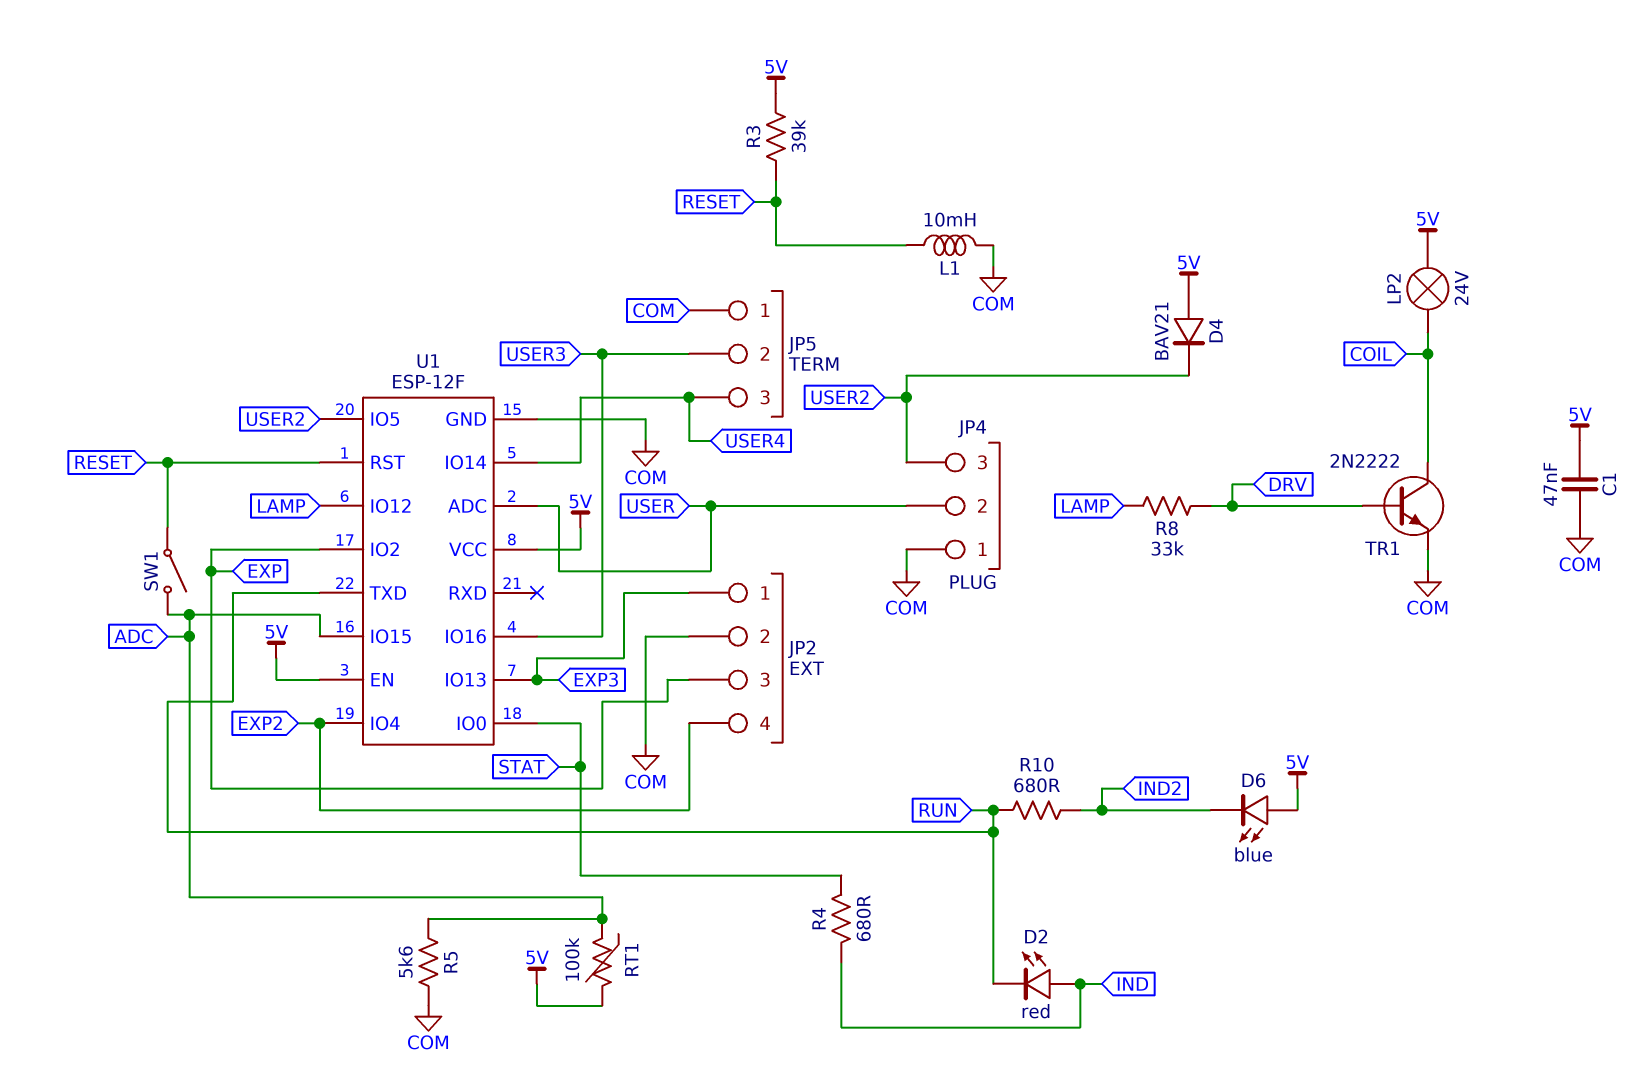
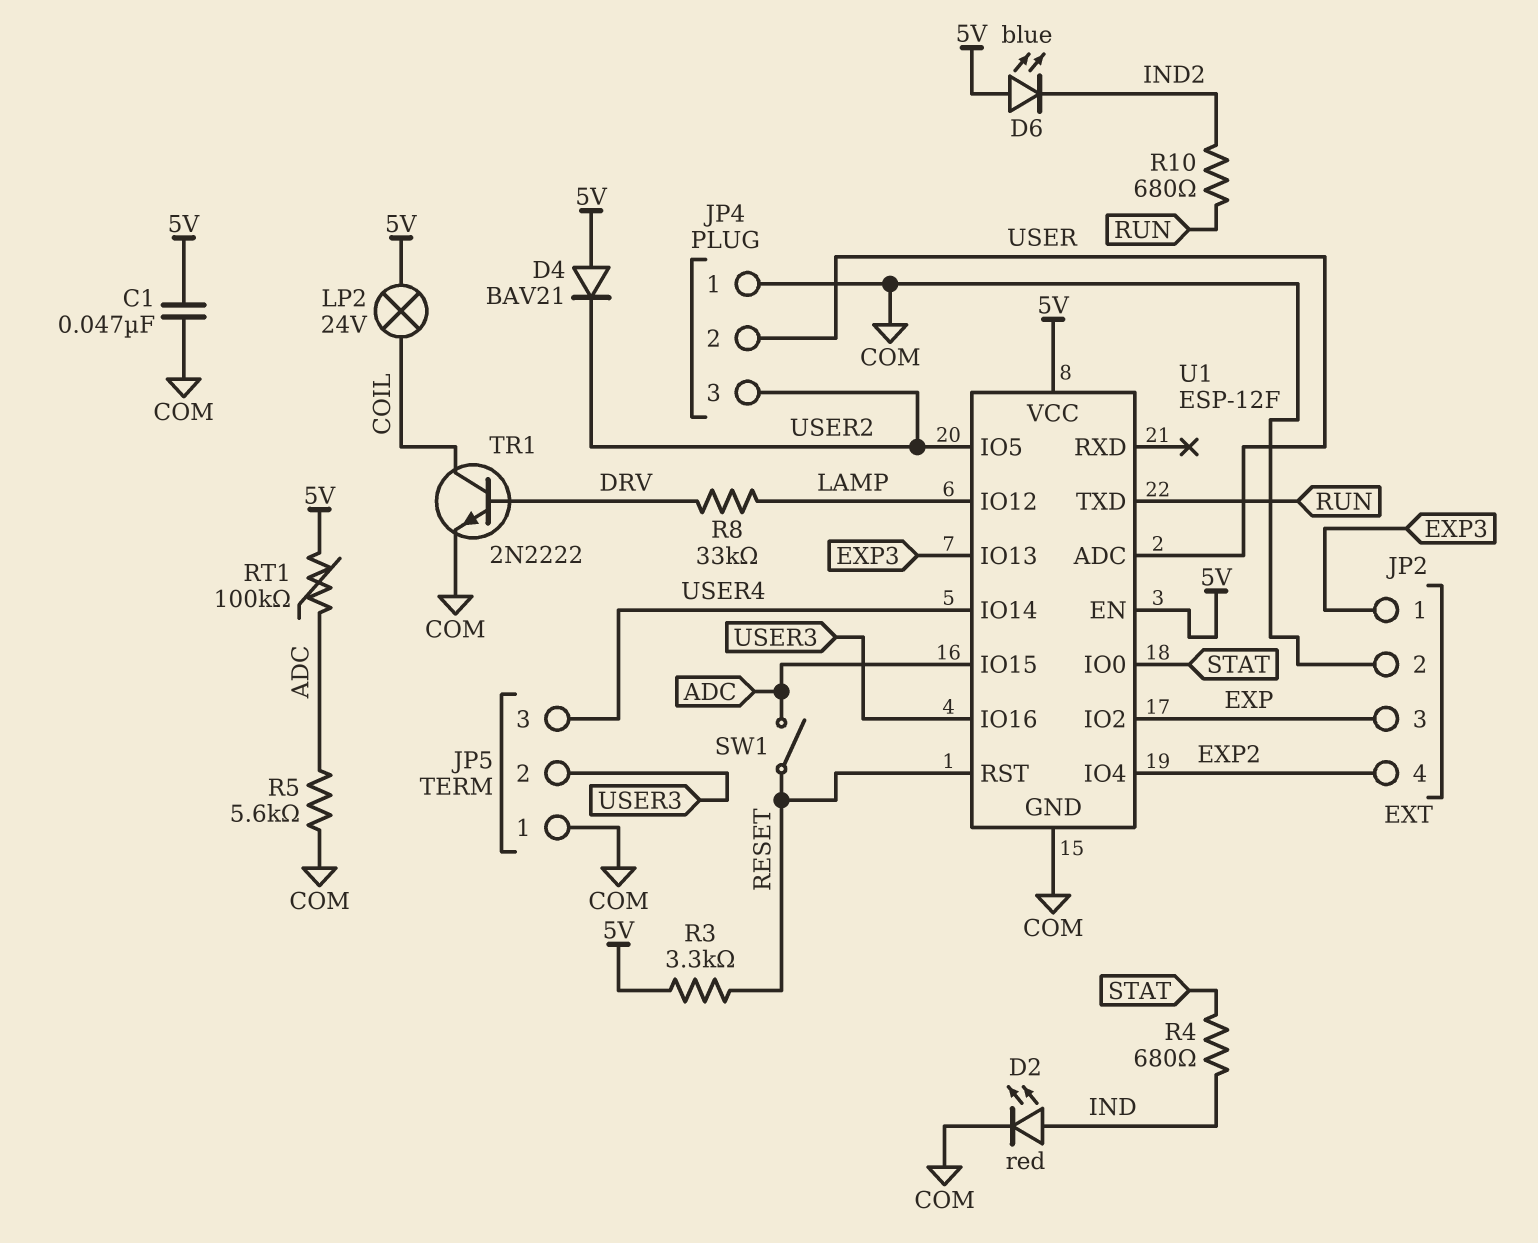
D2: LED red (A IND, K RUN) -> LED red (A IND, K COM)
L1: 10mH (COM, RESET) -> none
R3: 39k (5V, RESET) -> 3.3k (5V, RESET)

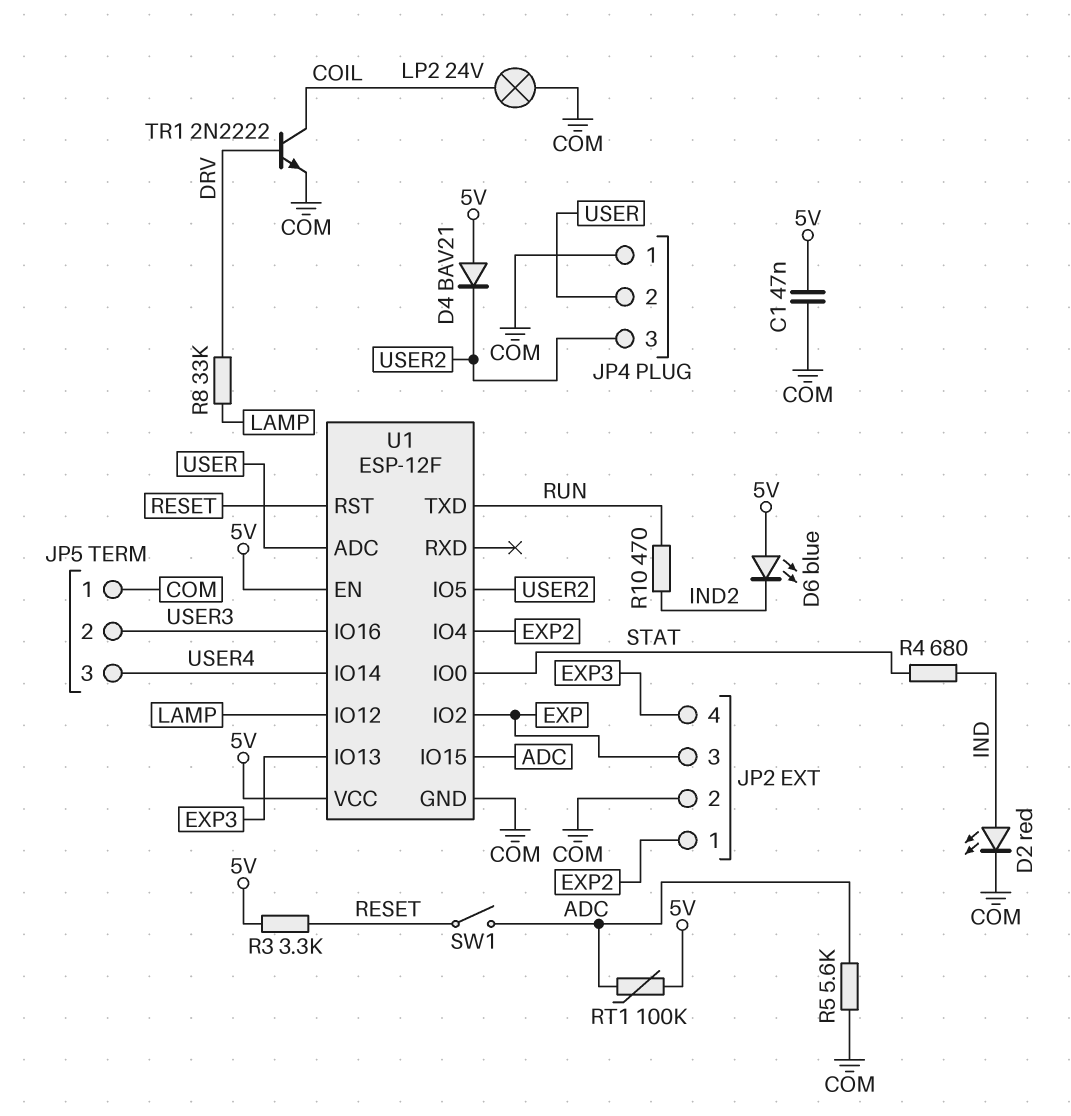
JP2 pin 1: EXP3 -> EXP2
JP2 pin 4: EXP2 -> EXP3
LP2: lamp 24V (5V, COIL) -> lamp 24V (COIL, COM)
R10: 680 (IND2, RUN) -> 470 (IND2, RUN)

